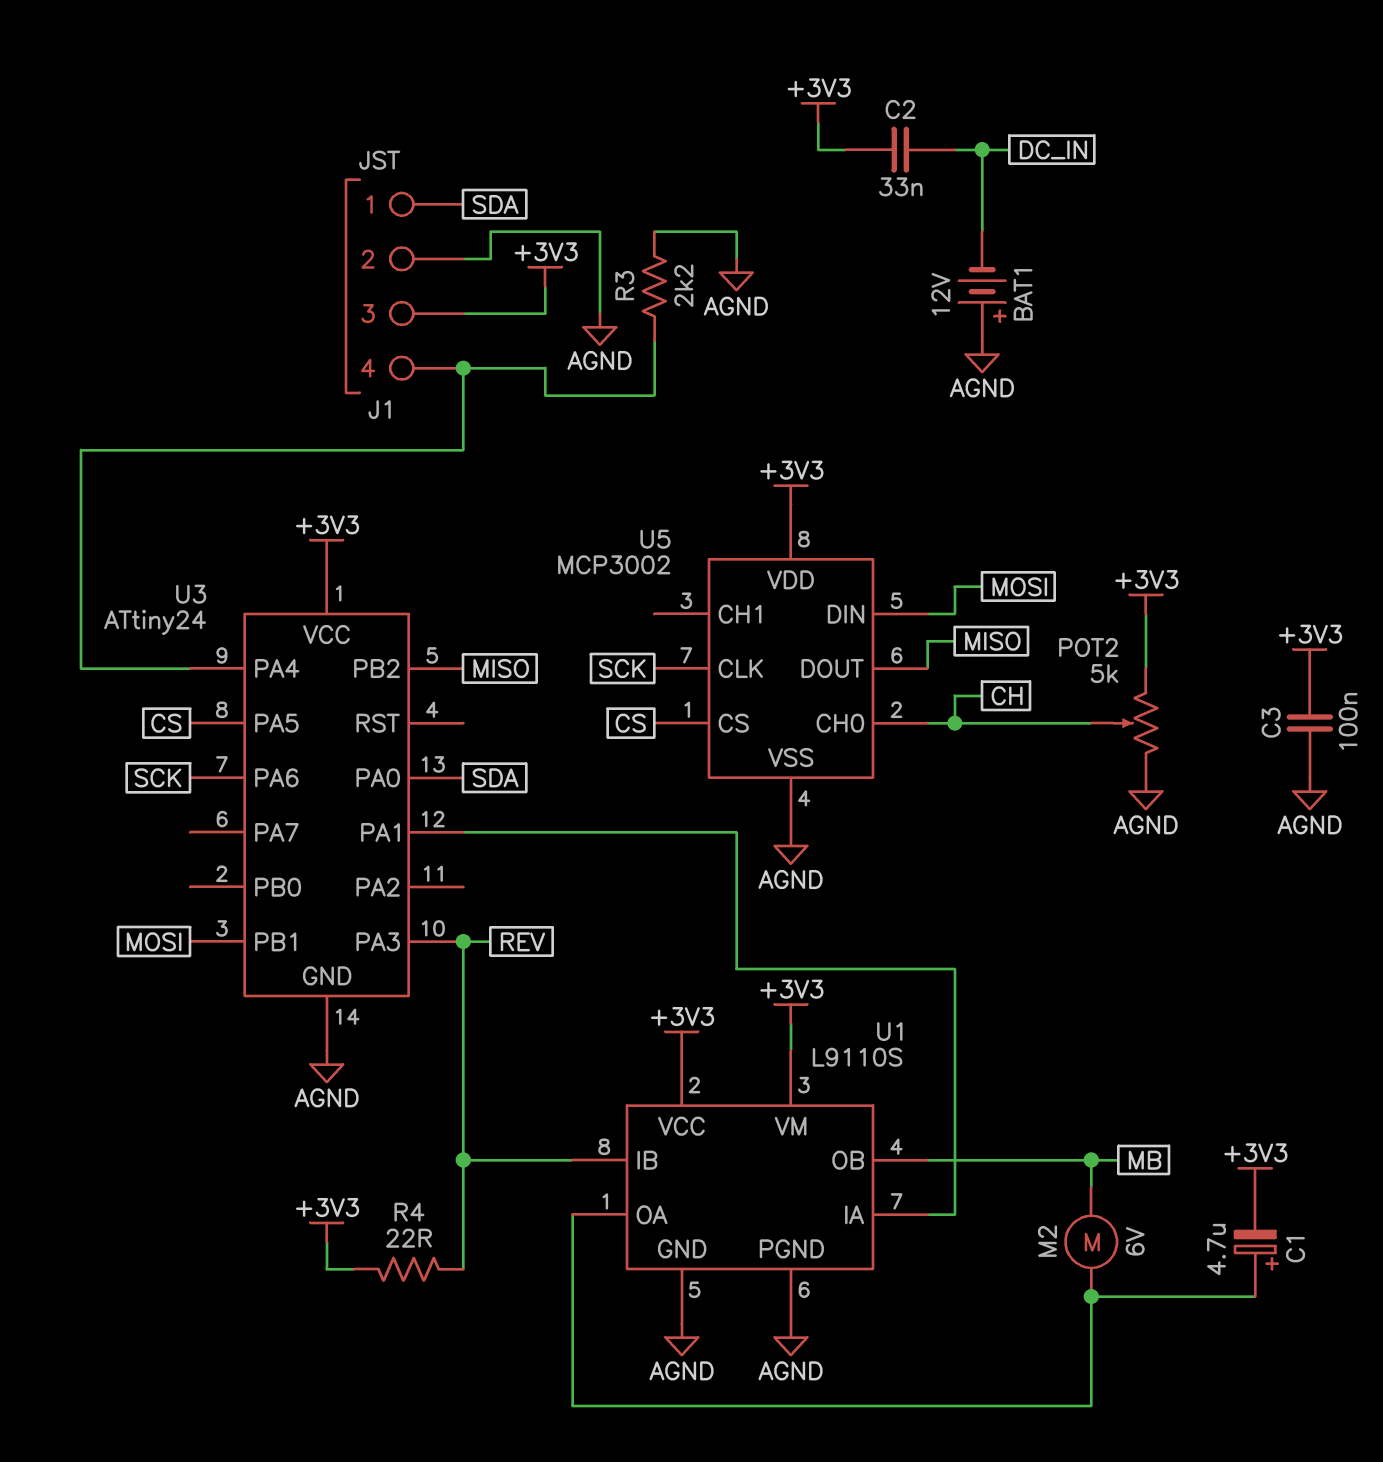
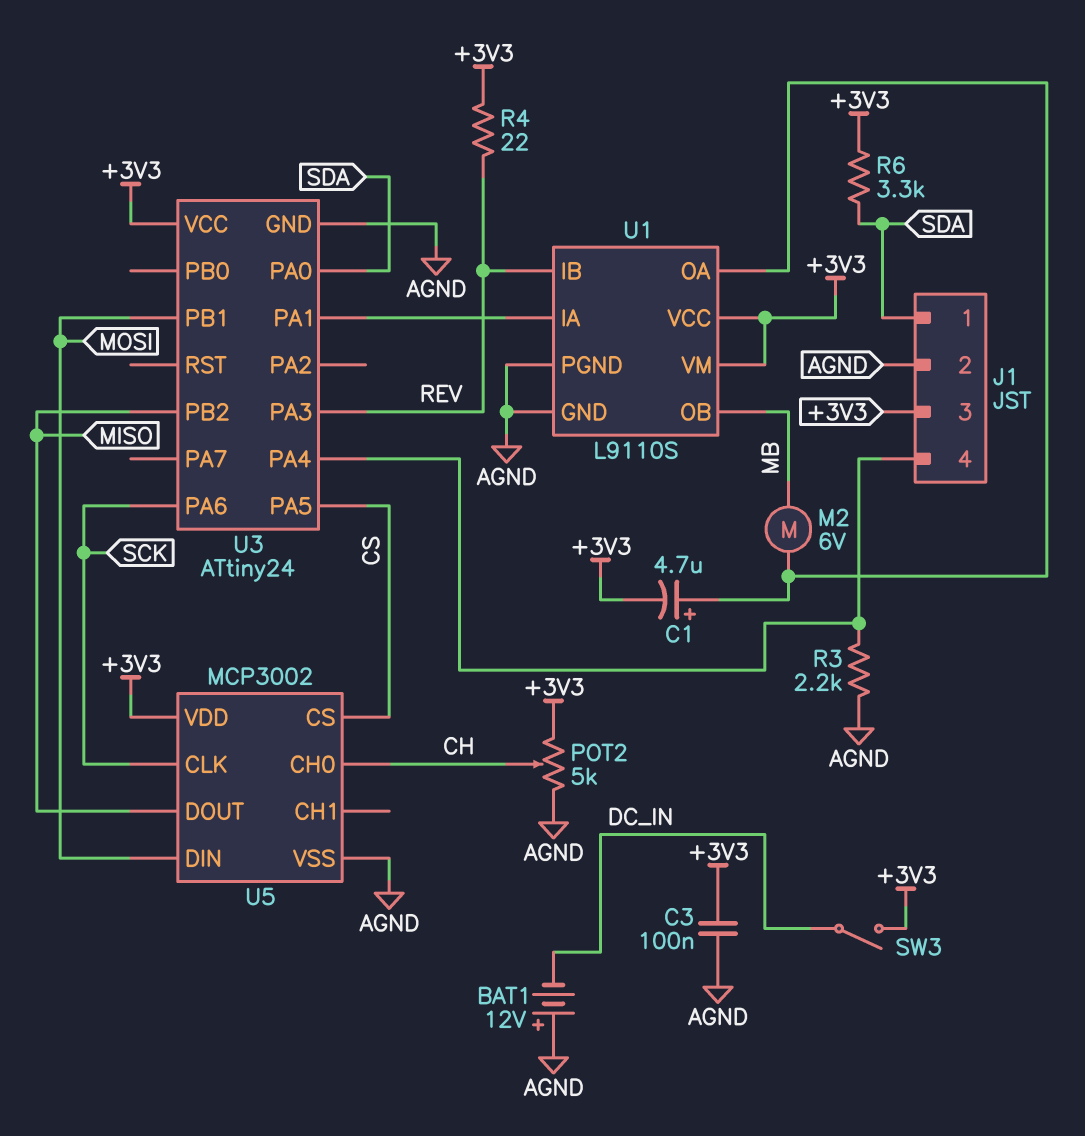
C2: 33nF (+3V3, DC_IN) -> none
R6: none -> 3.3k (+3V3, SDA)
SW3: none -> switch (+3V3, DC_IN)

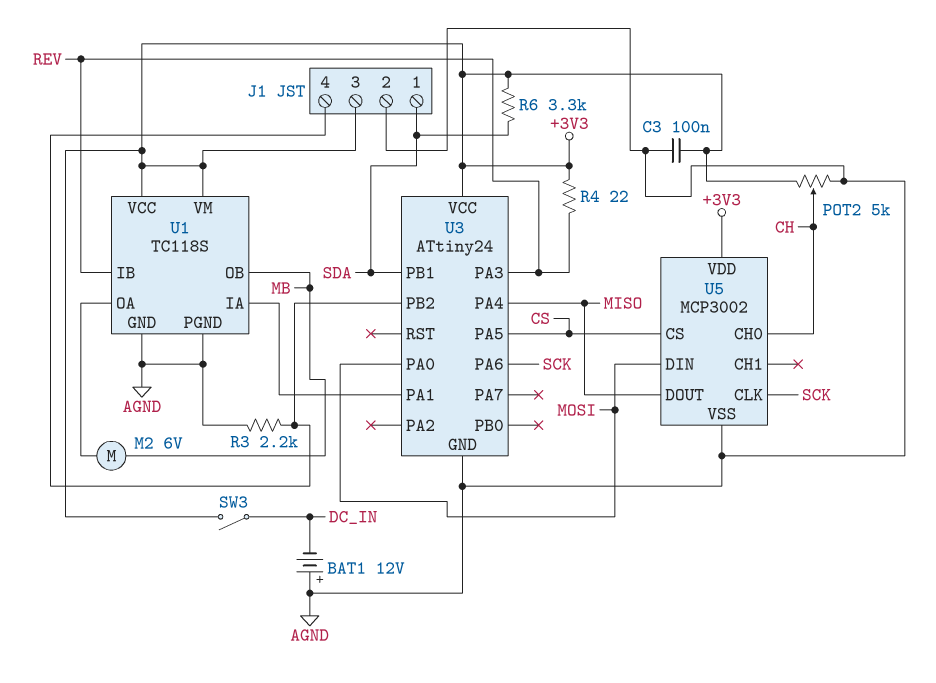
C1: 4.7uF (plus U1/OA, minus +3V3) -> none
U1: L9110S -> TC118S
U3 pin PA0: SDA -> MOSI
U3 pin PA4: J1/4 -> MISO
U3 pin PB1: MOSI -> SDA
U3 pin PB2: MISO -> J1/4

